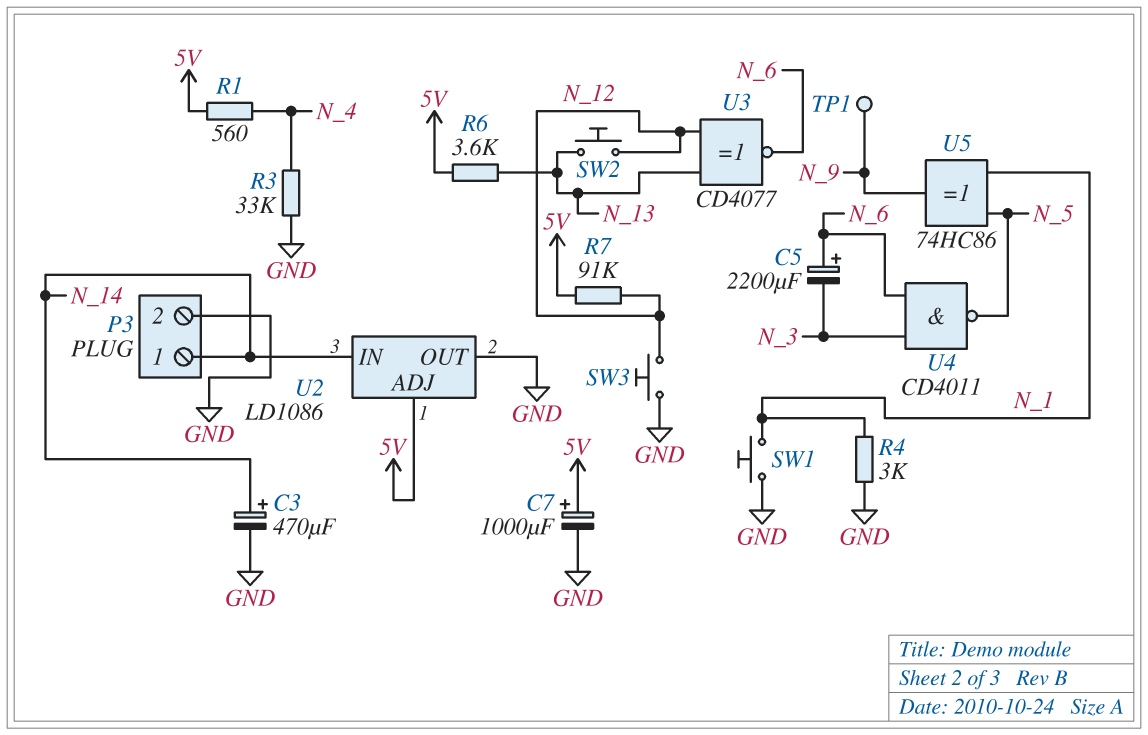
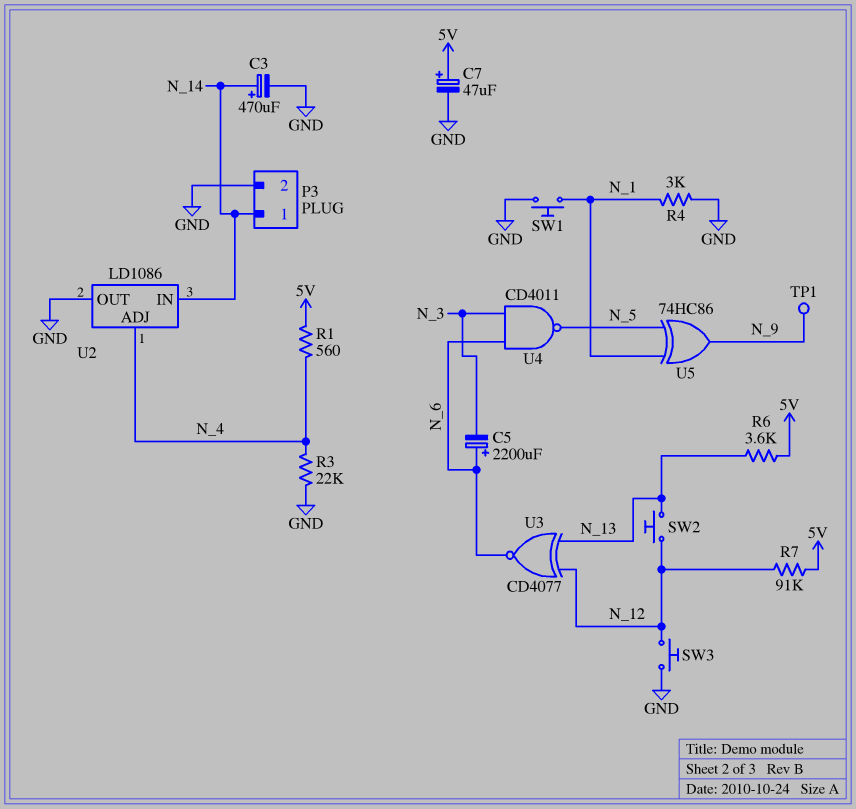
C7: 1000uF (plus 5V, minus GND) -> 47uF (plus 5V, minus GND)
R3: 33k (GND, N_4) -> 22k (GND, N_4)
U2 pin ADJ: 5V -> N_4

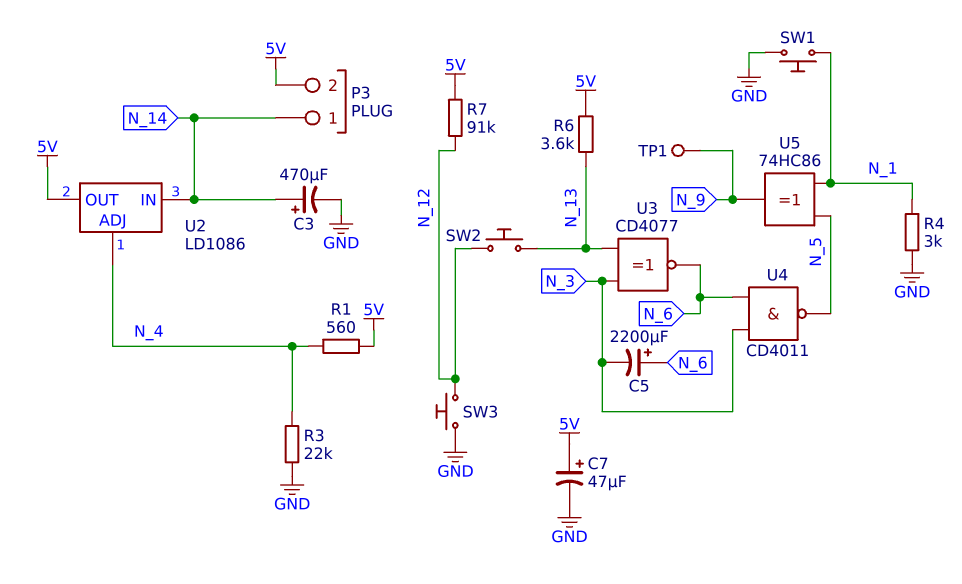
P3 pin 2: GND -> 5V
U2 pin OUT: GND -> 5V
U3: XNOR CD4077 (in N_12, in N_13, out N_6) -> XNOR CD4077 (in N_3, in N_13, out N_6)

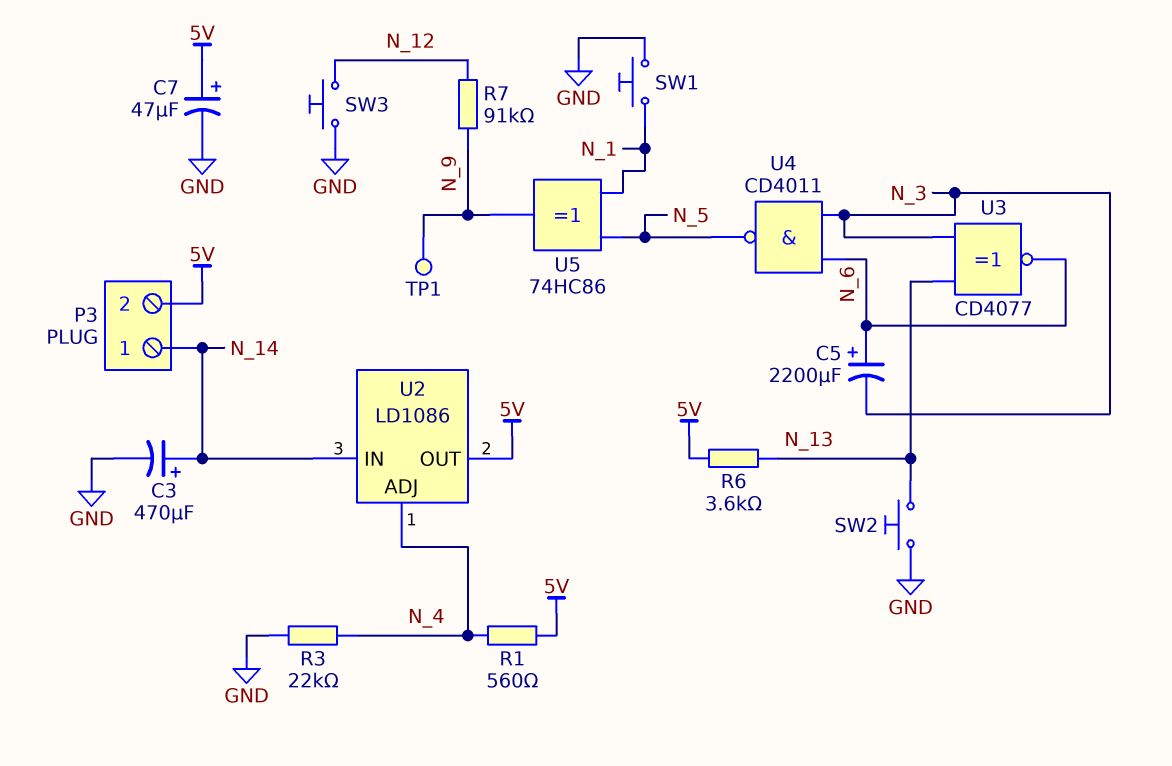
R4: 3k (GND, N_1) -> none
R7: 91k (5V, N_12) -> 91k (N_9, N_12)
SW2: button (N_12, N_13) -> button (GND, N_13)

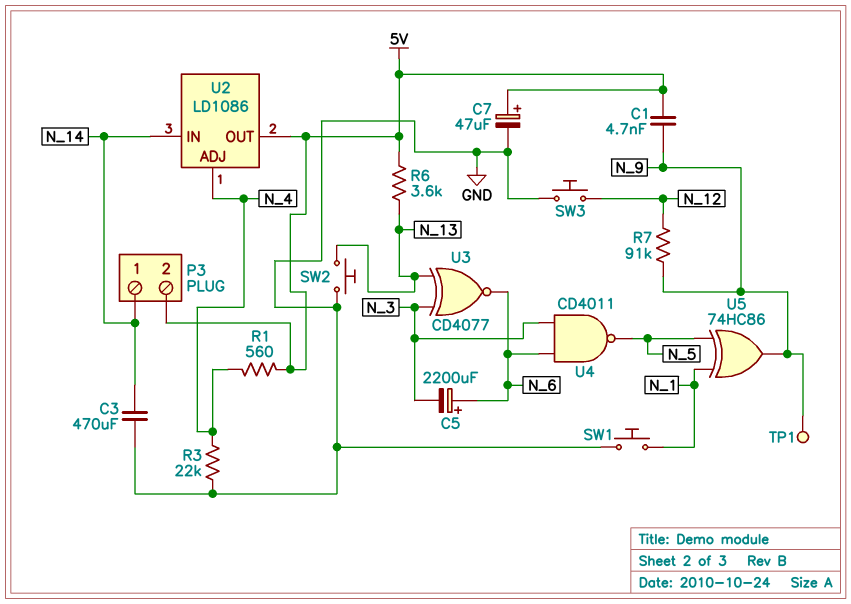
C1: none -> 4.7nF (5V, N_9)
C3: 470uF (plus N_14, minus GND) -> 470uF (GND, N_14)

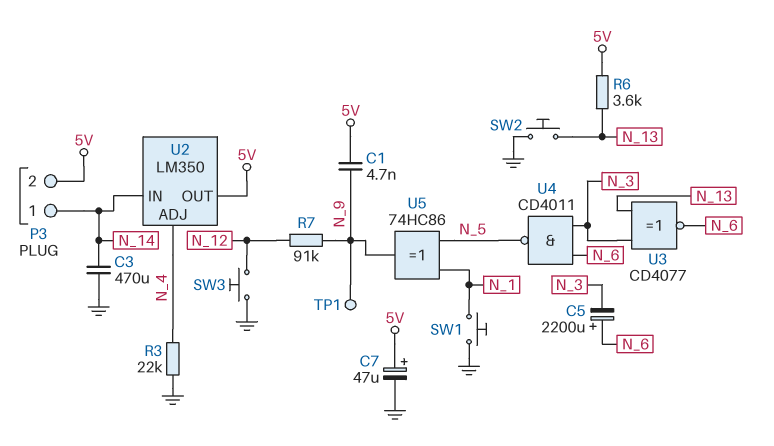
R1: 560 (5V, N_4) -> none
U2: LD1086 -> LM350

